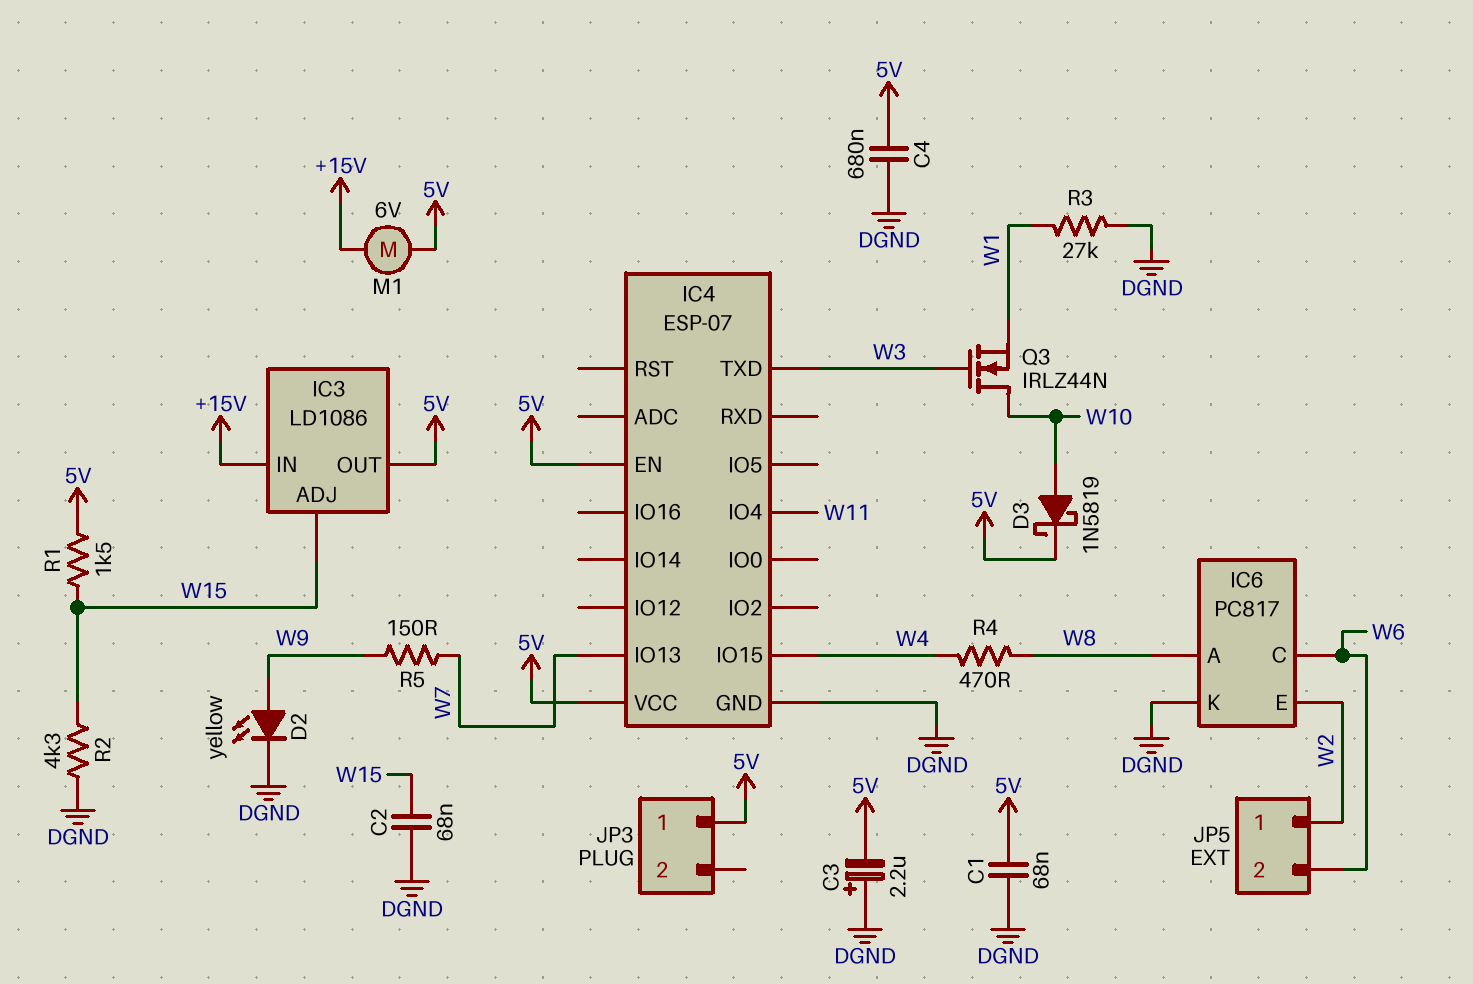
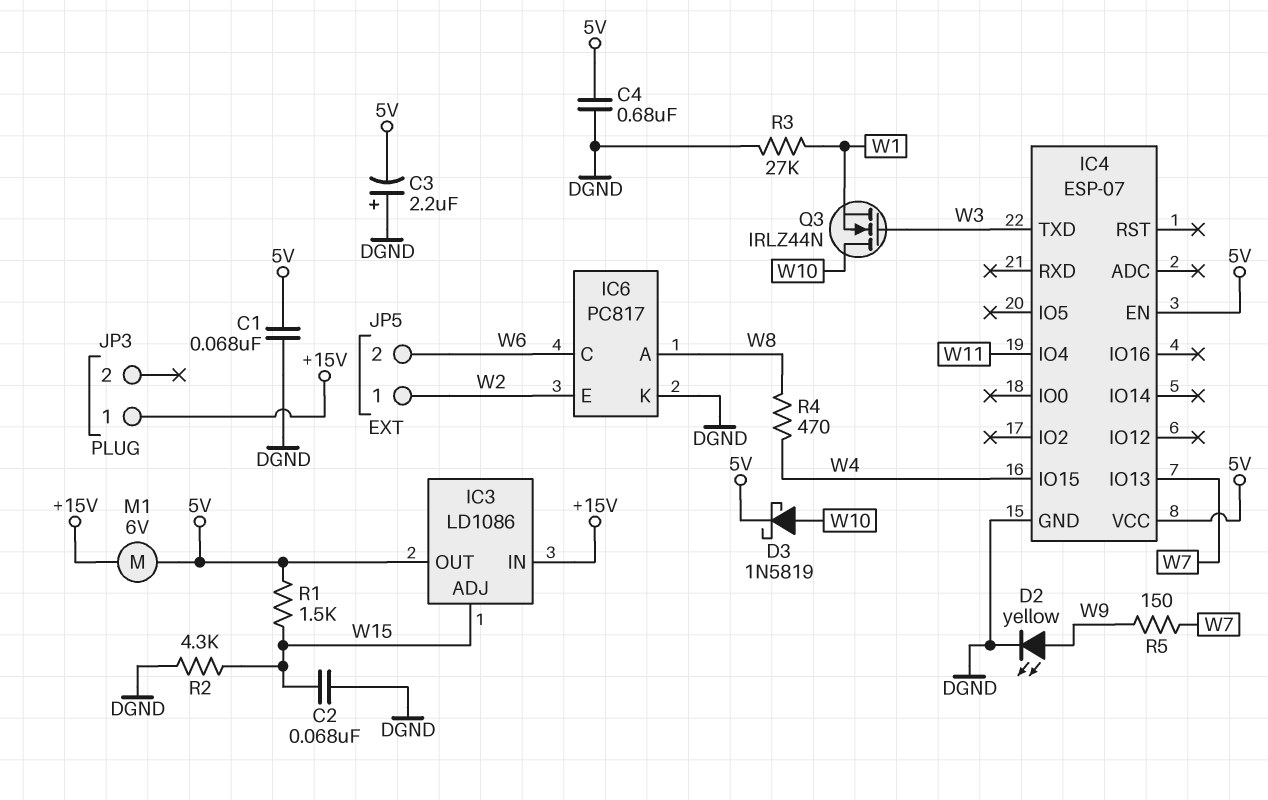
JP3 pin 1: 5V -> +15V

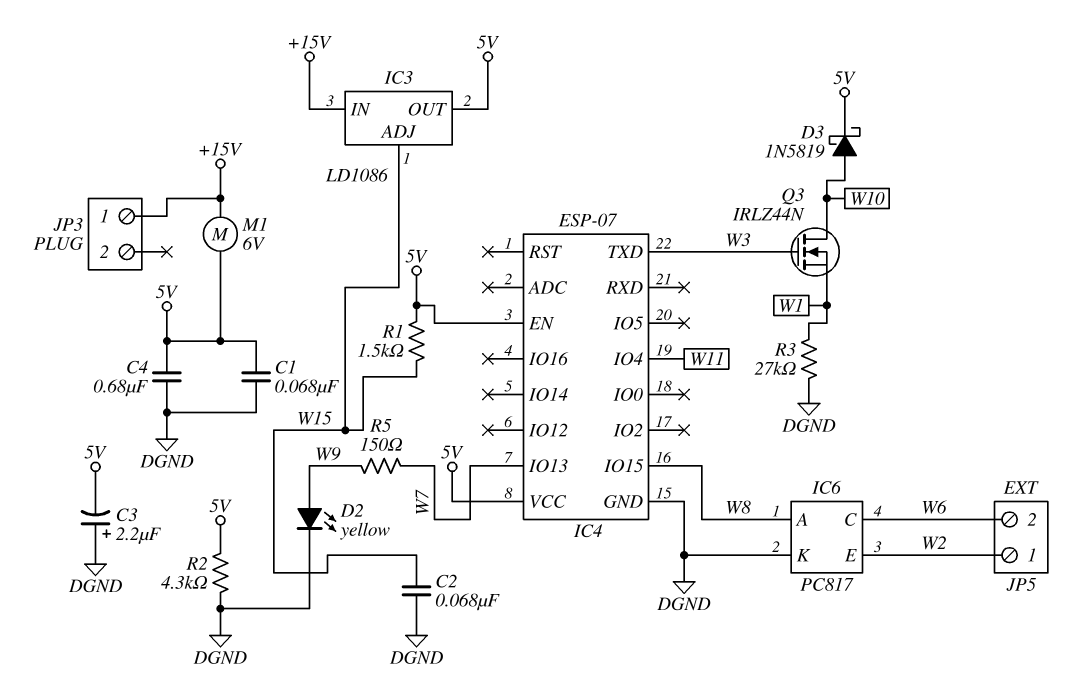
IC4 pin IO15: W4 -> W8
R2: 4.3k (DGND, W15) -> 4.3k (5V, DGND)
R4: 470 (W4, W8) -> none

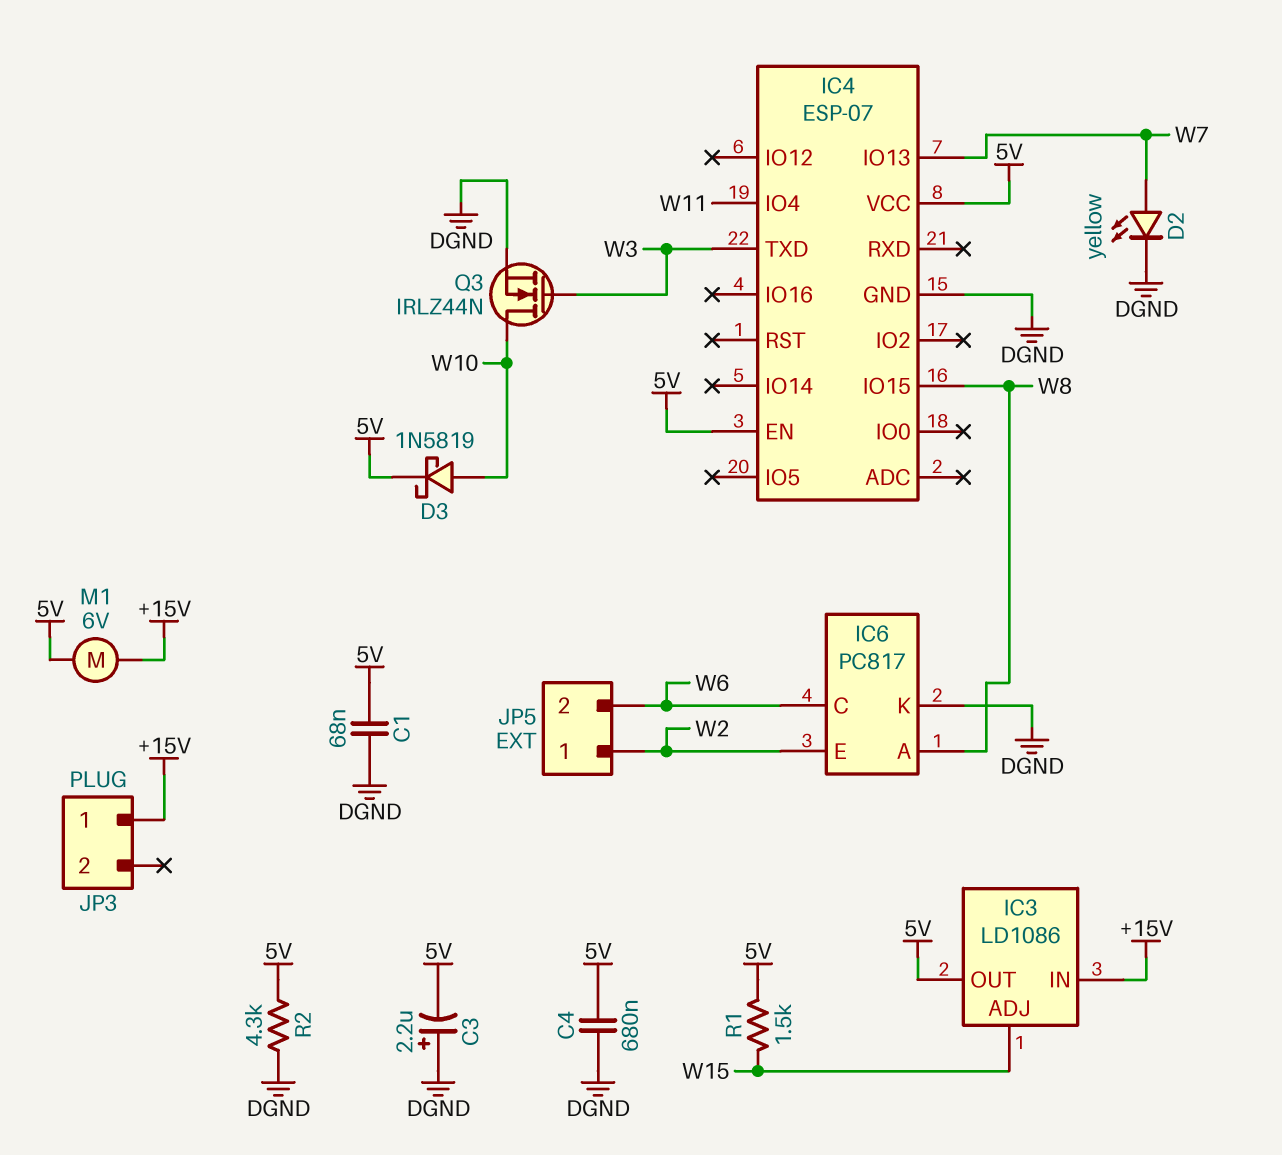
C2: 68nF (DGND, W15) -> none
D2: LED yellow (A W9, K DGND) -> LED yellow (A W7, K DGND)
Q3: NMOS IRLZ44N (G W3, D W10, S W1) -> NMOS IRLZ44N (G W3, D W10, S DGND)
R3: 27k (DGND, W1) -> none
R5: 150 (W7, W9) -> none

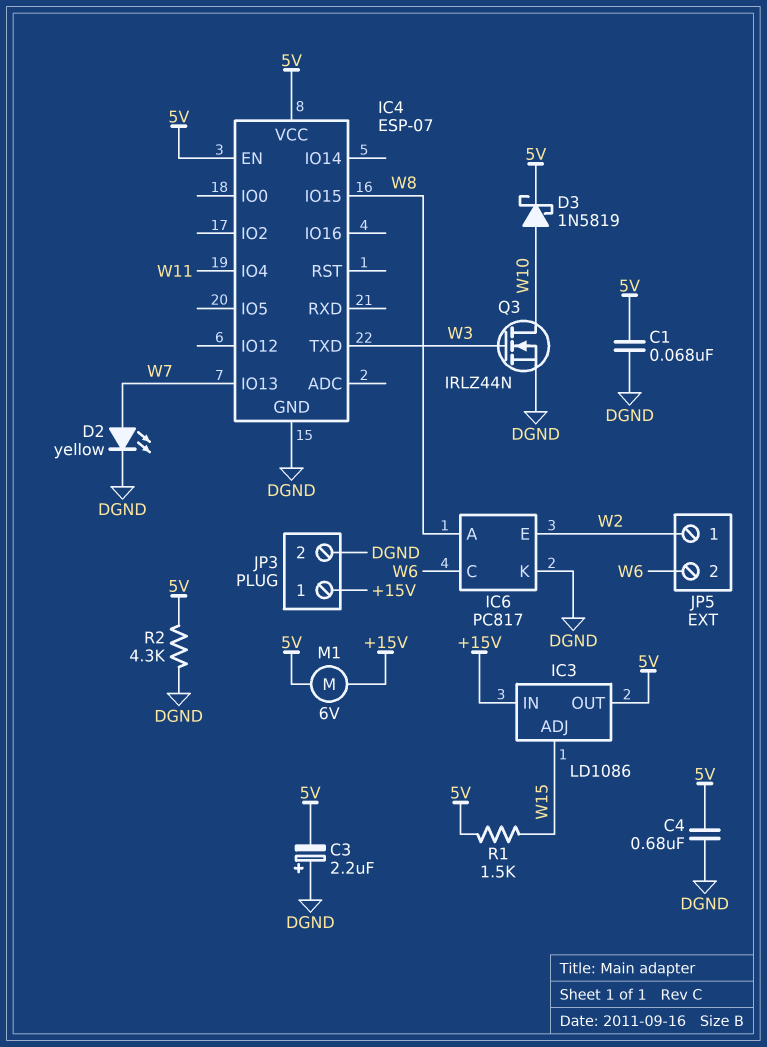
JP3 pin 2: none -> DGND

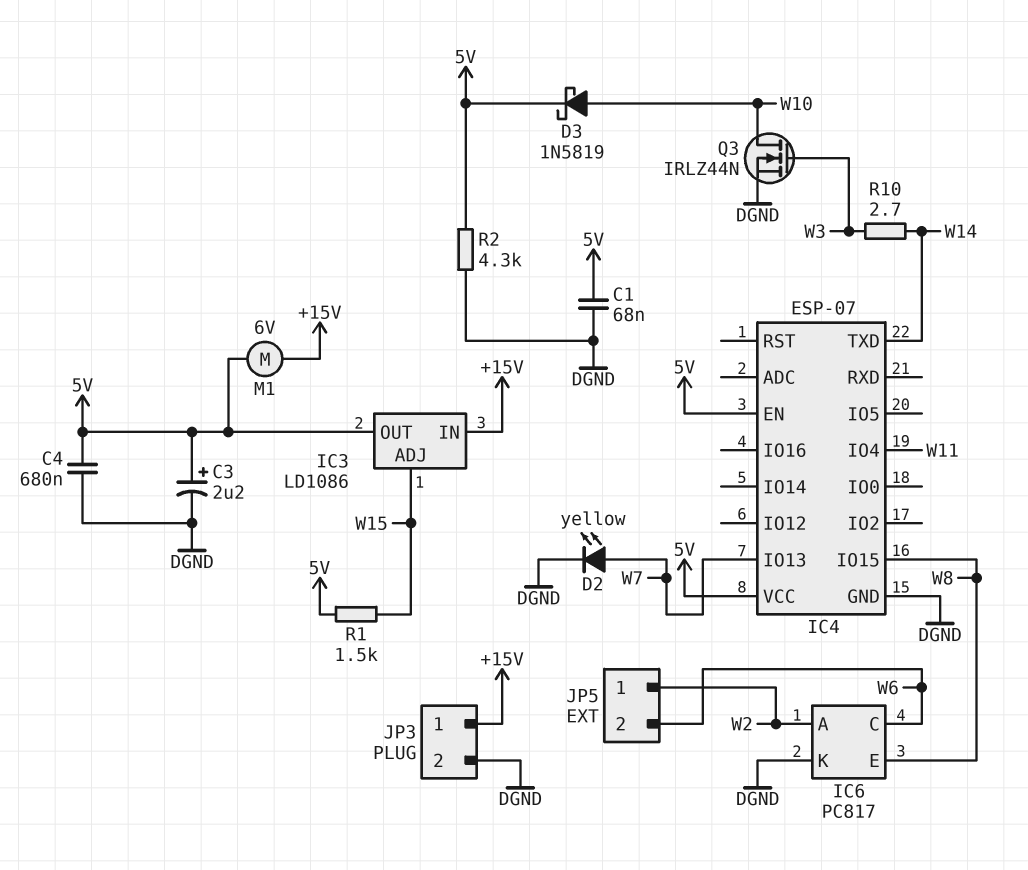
C3: 2.2uF (plus DGND, minus 5V) -> 2.2uF (plus 5V, minus DGND)
IC4 pin TXD: W3 -> W14
IC6 pin A: W8 -> W2
IC6 pin E: W2 -> W8
R10: none -> 2.7 (W3, W14)

